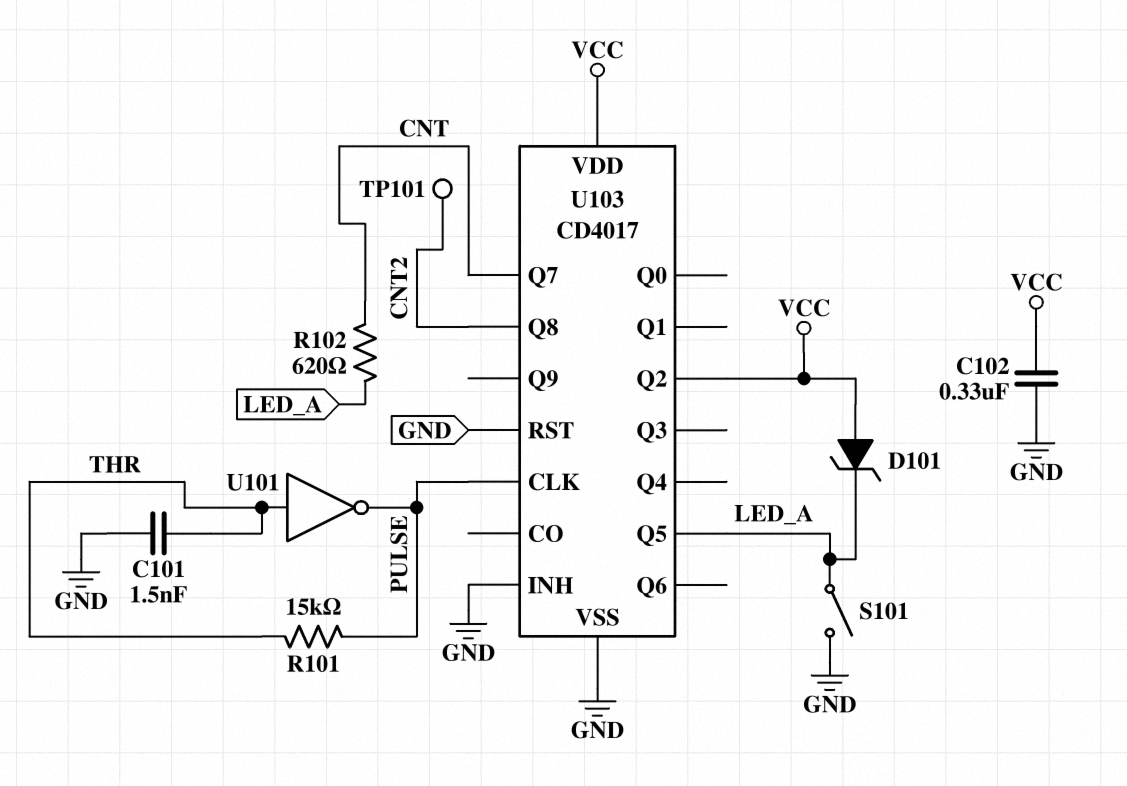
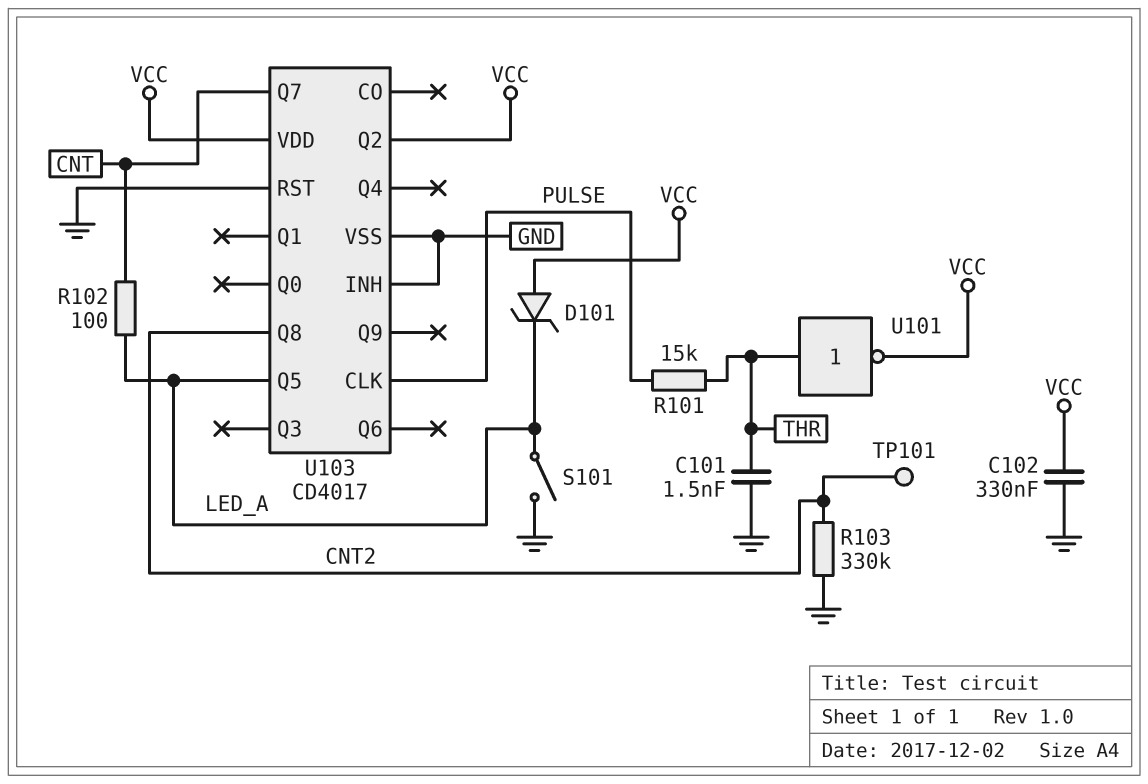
R102: 620 (CNT, LED_A) -> 100 (CNT, LED_A)
R103: none -> 330k (CNT2, GND)
U101: NOT (in THR, out PULSE) -> NOT (in THR, out VCC)

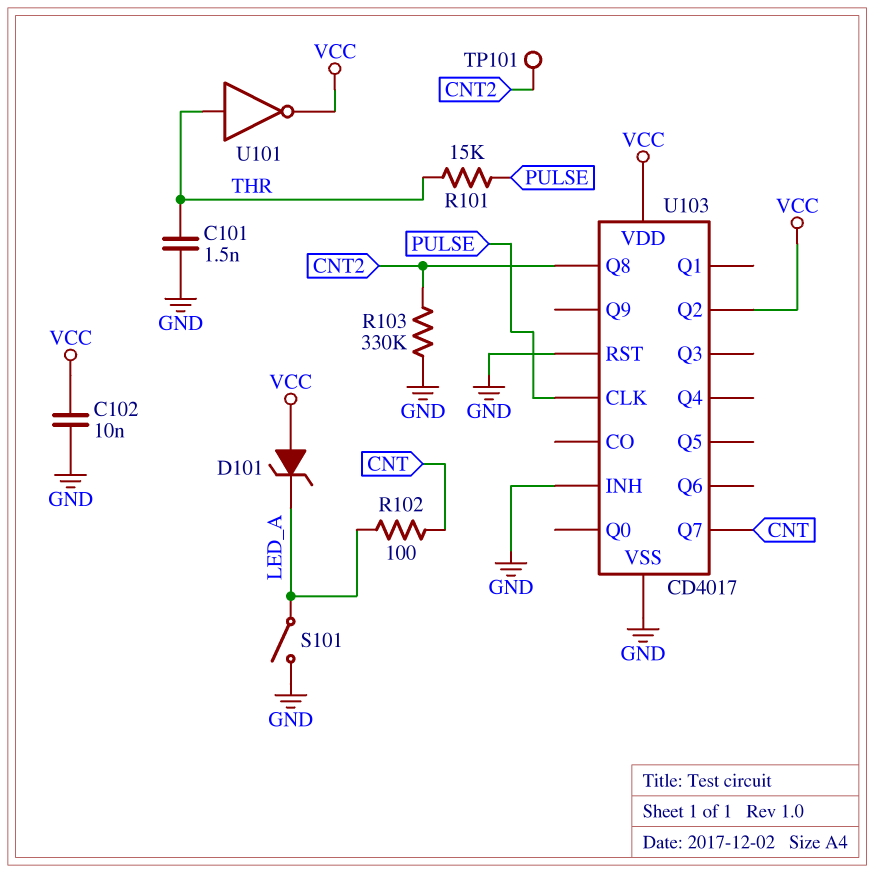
C102: 330nF (GND, VCC) -> 10nF (GND, VCC)
U103 pin Q5: LED_A -> none

